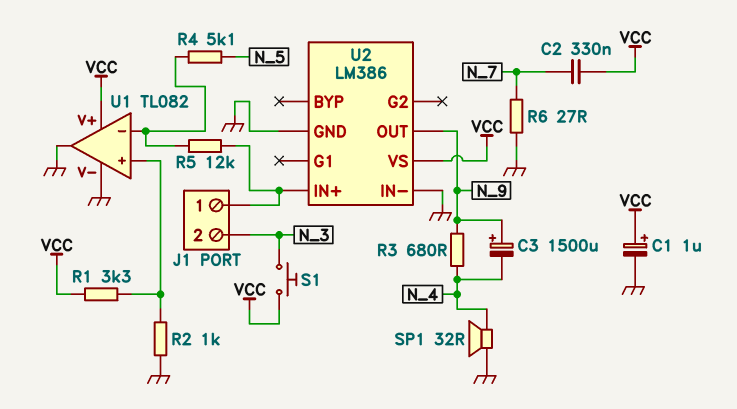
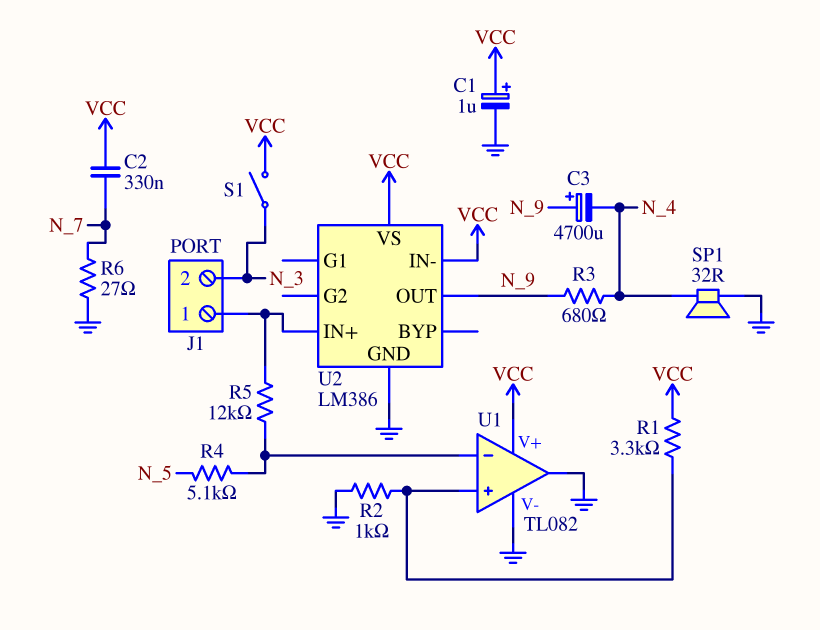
C3: 1500uF (plus N_9, minus N_4) -> 4700uF (plus N_9, minus N_4)
S1: button (N_3, VCC) -> switch (N_3, VCC)
U2 pin IN-: GND -> VCC

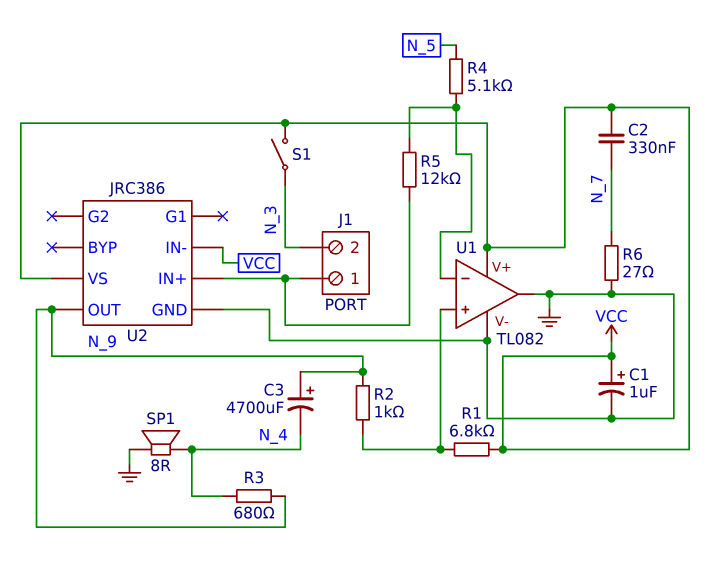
R1: 3.3k (U1/in+, VCC) -> 6.8k (U1/in+, VCC)
R2: 1k (GND, U1/in+) -> 1k (N_9, U1/in+)
SP1: speaker 32R (GND, N_4) -> speaker 8R (GND, N_4)
U2: LM386 -> JRC386

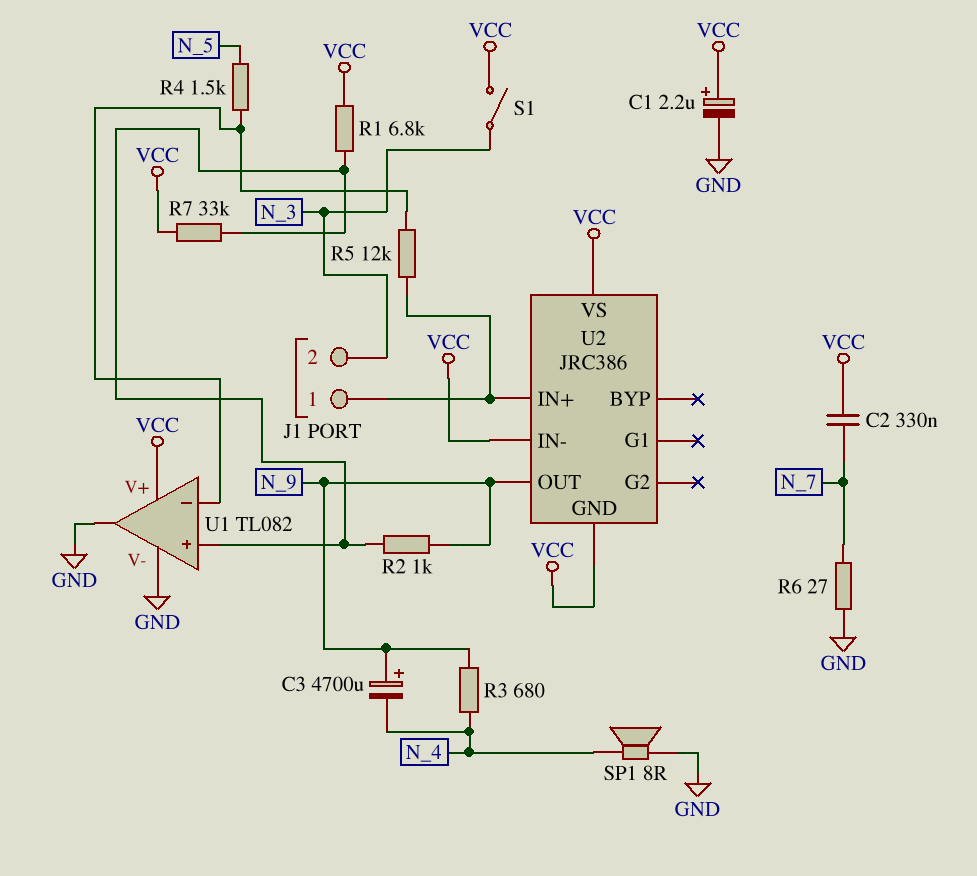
C1: 1uF (plus VCC, minus GND) -> 2.2uF (plus VCC, minus GND)
R4: 5.1k (N_5, U1/in-) -> 1.5k (N_5, U1/in-)
R7: none -> 33k (U1/in+, VCC)
U2 pin GND: GND -> VCC

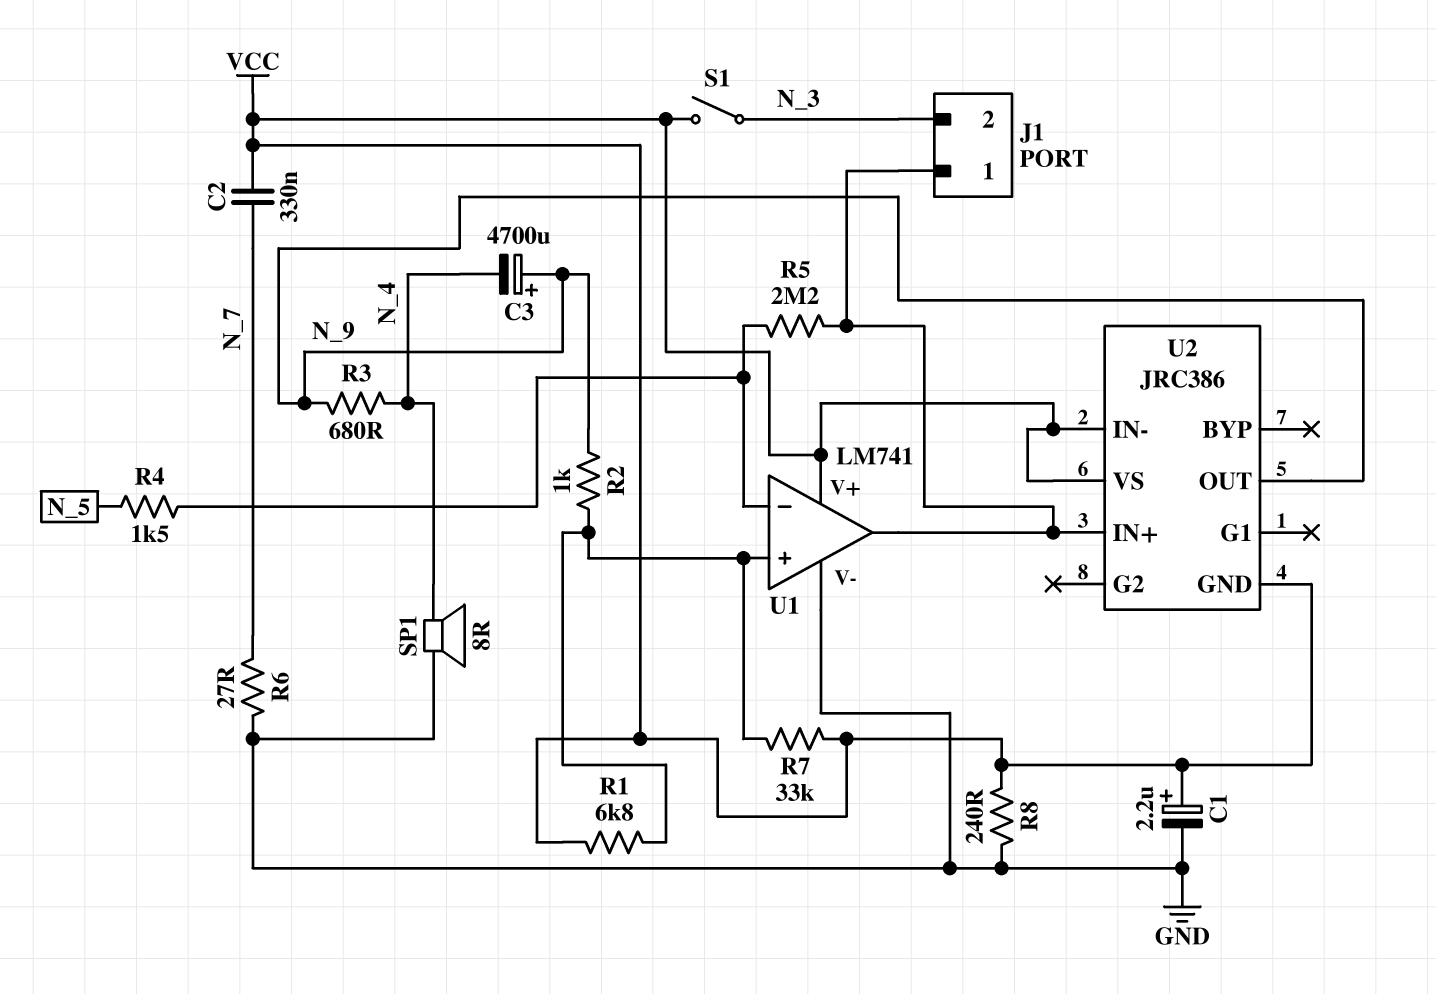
R5: 12k (J1/1, U1/in-) -> 2.2M (J1/1, U1/in-)
R8: none -> 240 (GND, VCC)
U1: TL082 -> LM741
U1 pin out: GND -> J1/1

